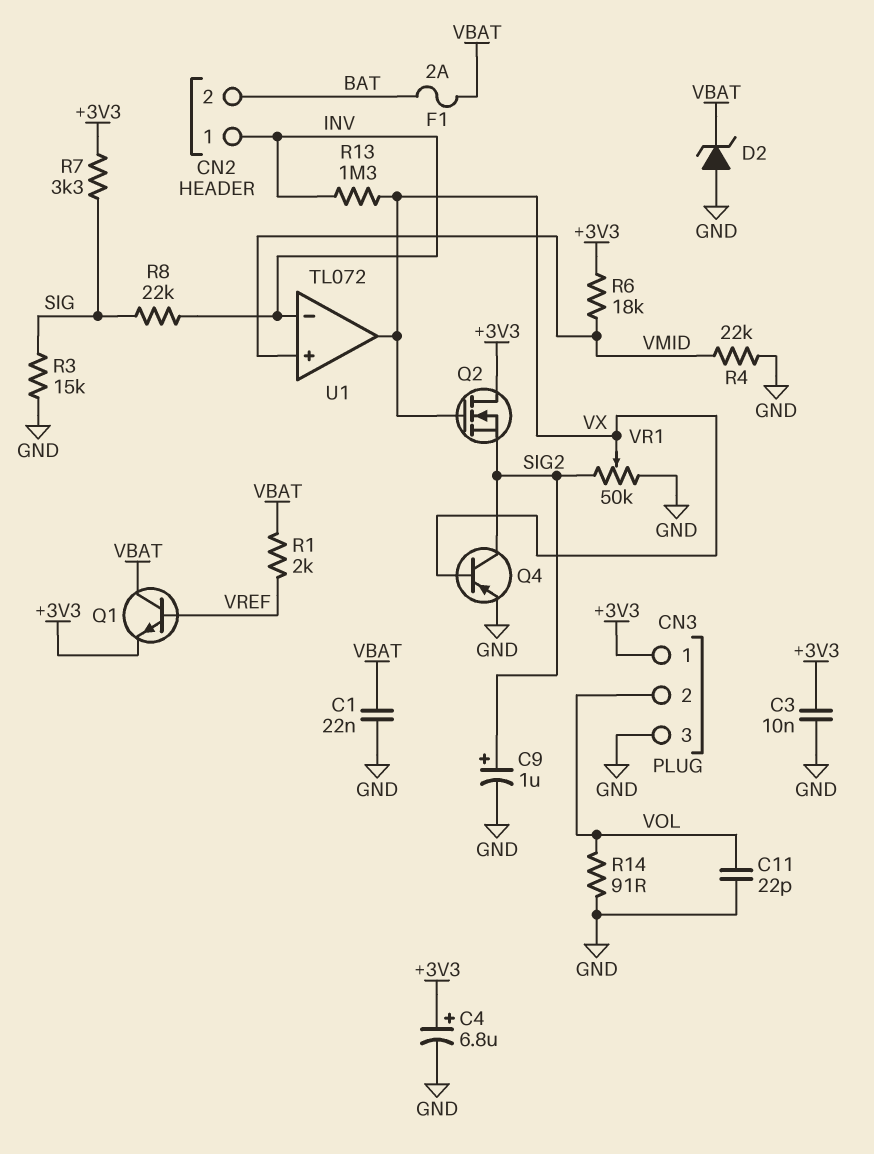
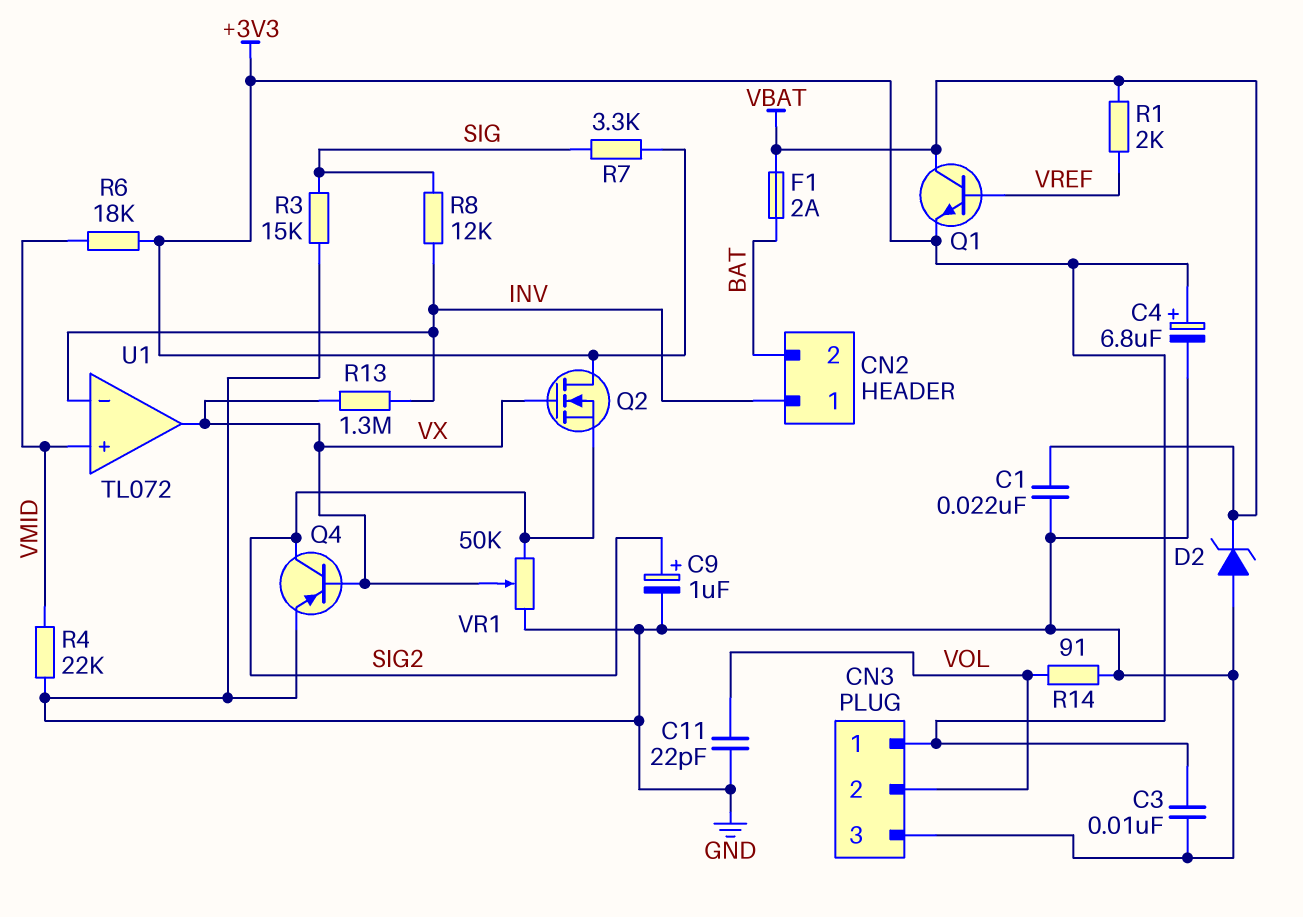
R8: 22k (INV, SIG) -> 12k (INV, SIG)

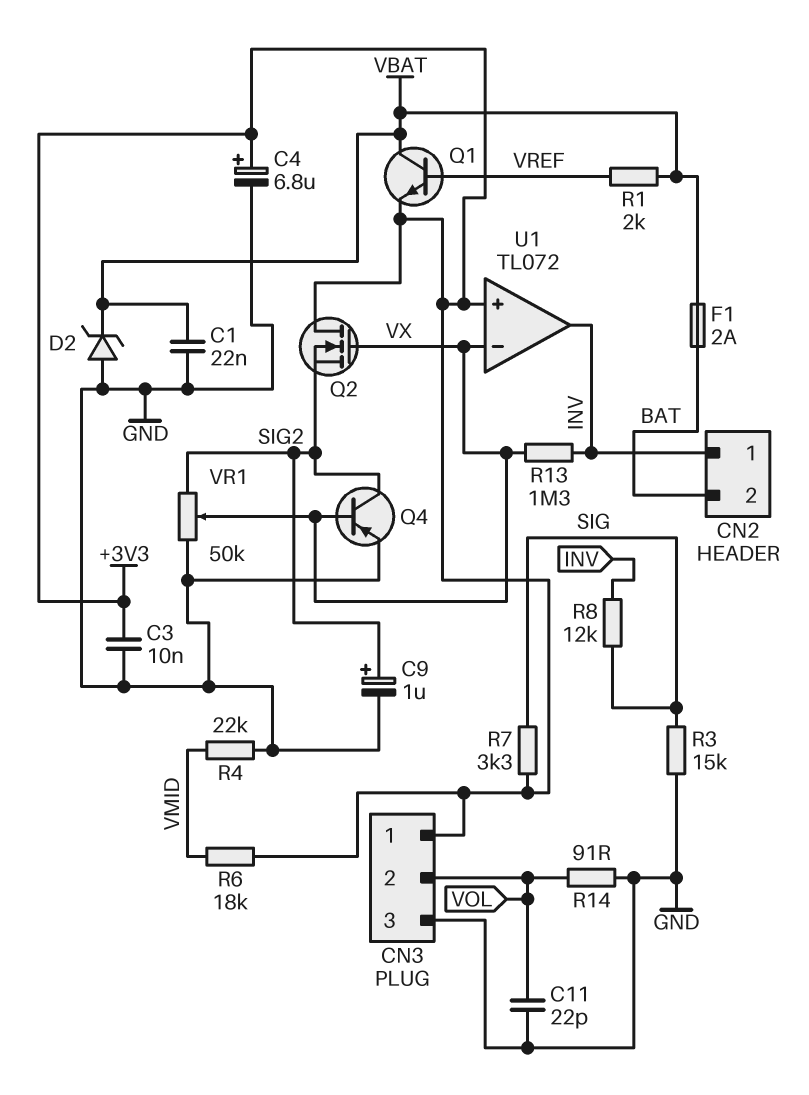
U1 pin in+: VMID -> +3V3
U1 pin in-: INV -> VX
U1 pin out: VX -> INV

